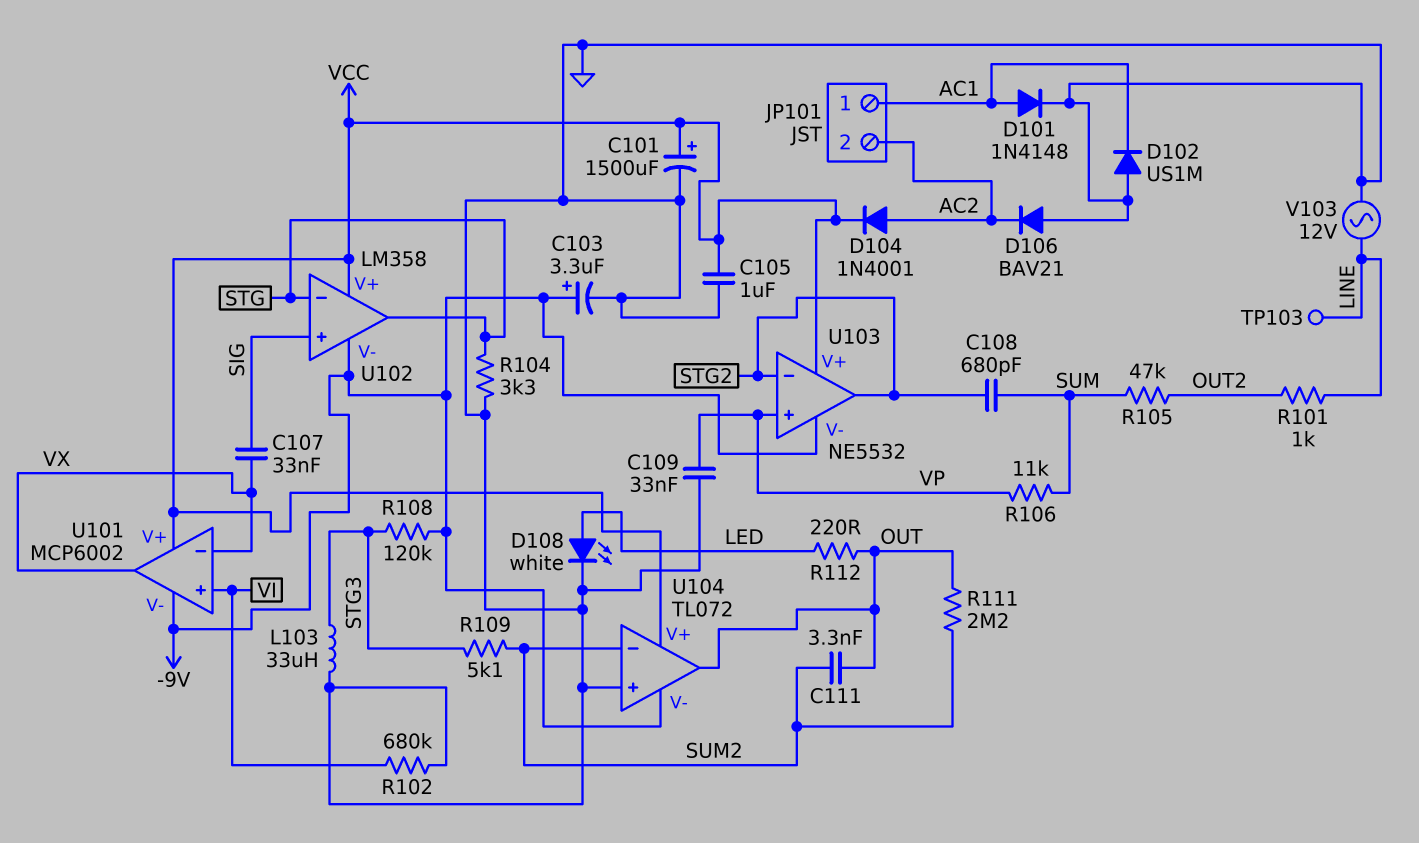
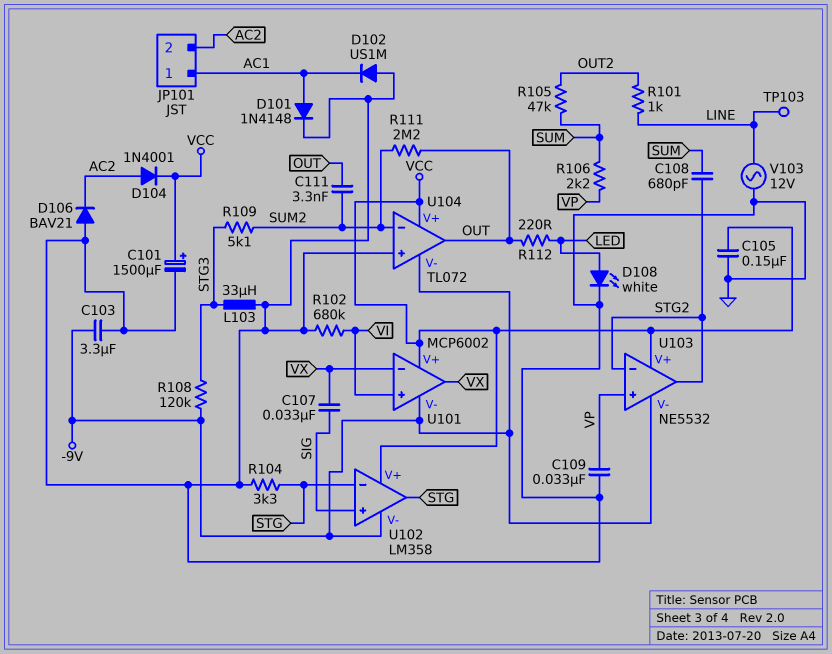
C103: 3.3uF (plus -9V, minus GND) -> 3.3uF (-9V, GND)
C105: 1uF (GND, VCC) -> 150nF (GND, VCC)
R106: 11k (SUM, VP) -> 2.2k (SUM, VP)

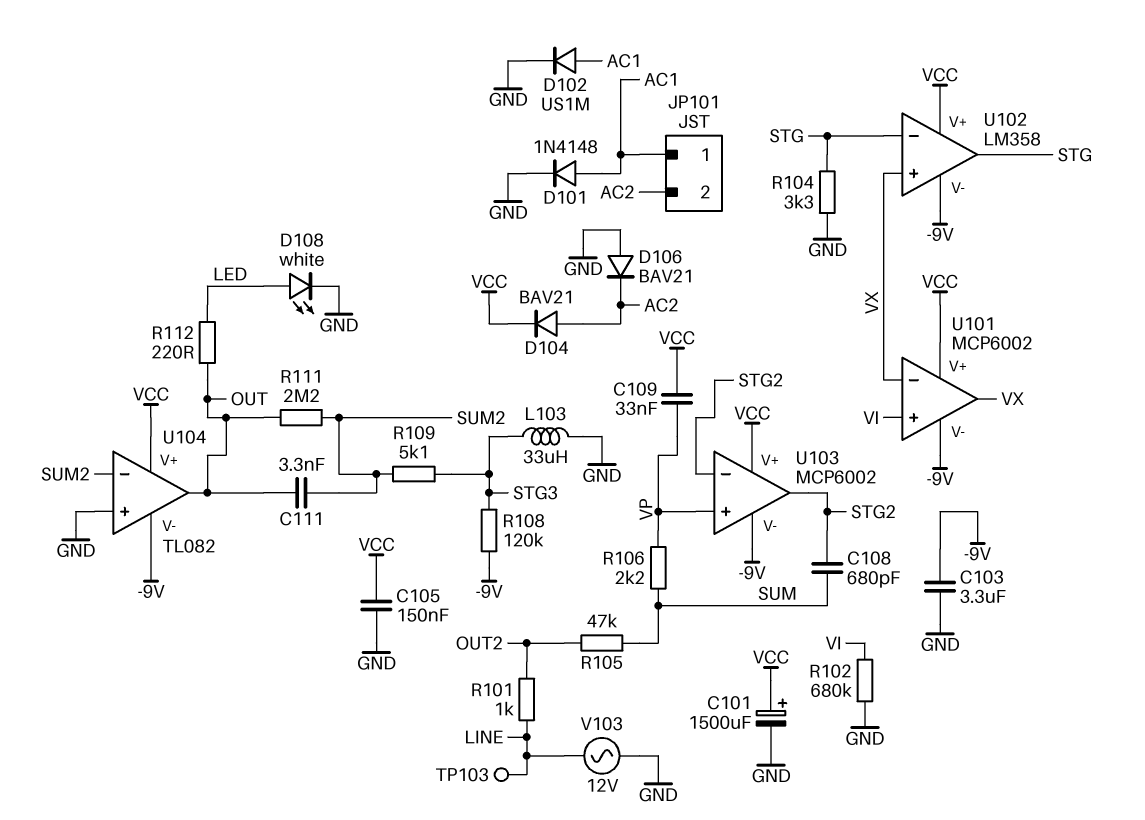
C107: 33nF (SIG, VX) -> none
C109: 33nF (GND, VP) -> 33nF (VCC, VP)
D102: diode US1M (A GND, K AC1) -> diode US1M (A AC1, K GND)
D104: diode 1N4001 (A AC2, K VCC) -> diode BAV21 (A AC2, K VCC)
U102 pin in+: SIG -> VX
U103: NE5532 -> MCP6002
U104: TL072 -> TL082

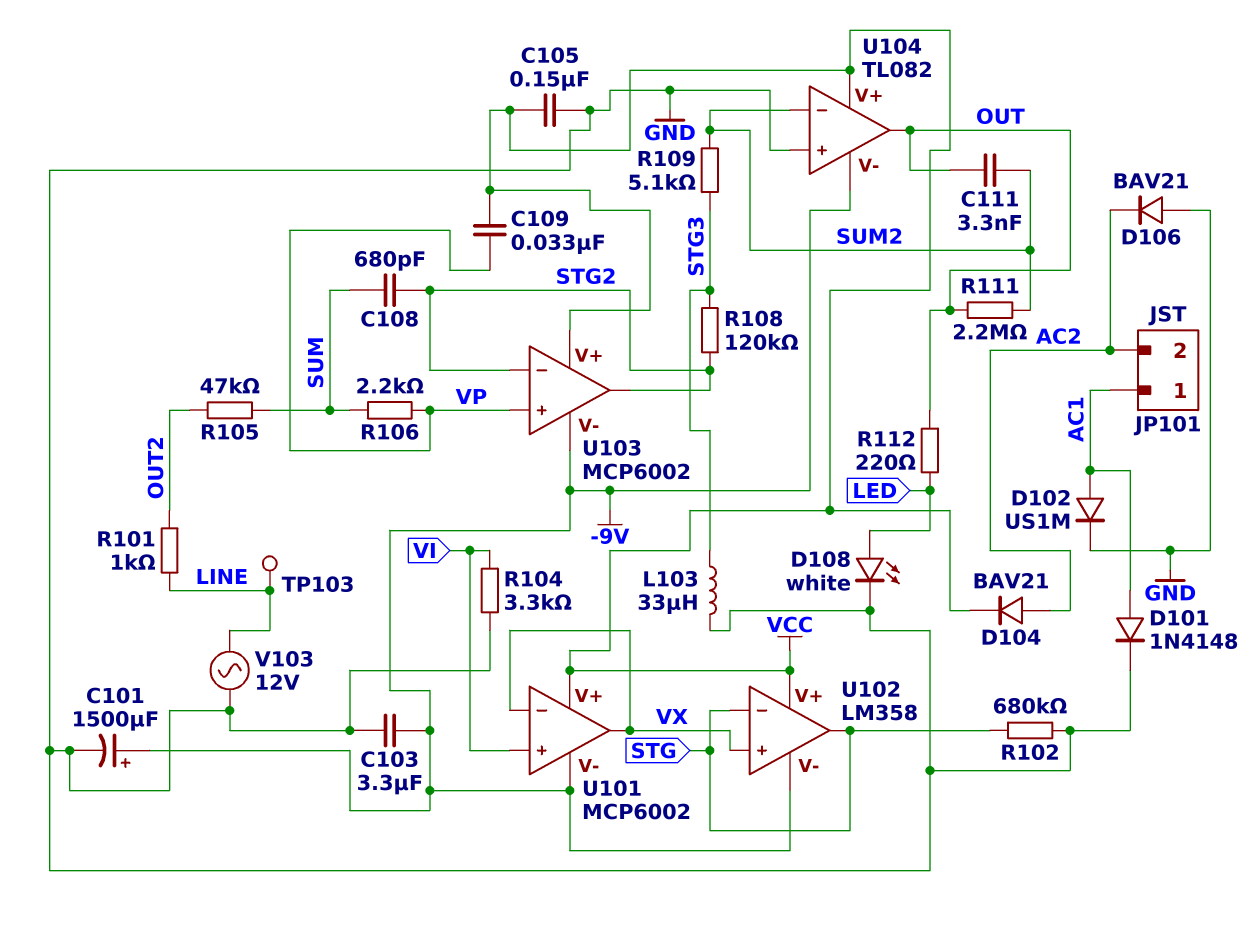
C101: 1500uF (plus VCC, minus GND) -> 1500uF (plus -9V, minus GND)
R102: 680k (GND, VI) -> 680k (GND, STG)
R104: 3.3k (GND, STG) -> 3.3k (GND, VI)
R108: 120k (-9V, STG3) -> 120k (STG2, STG3)

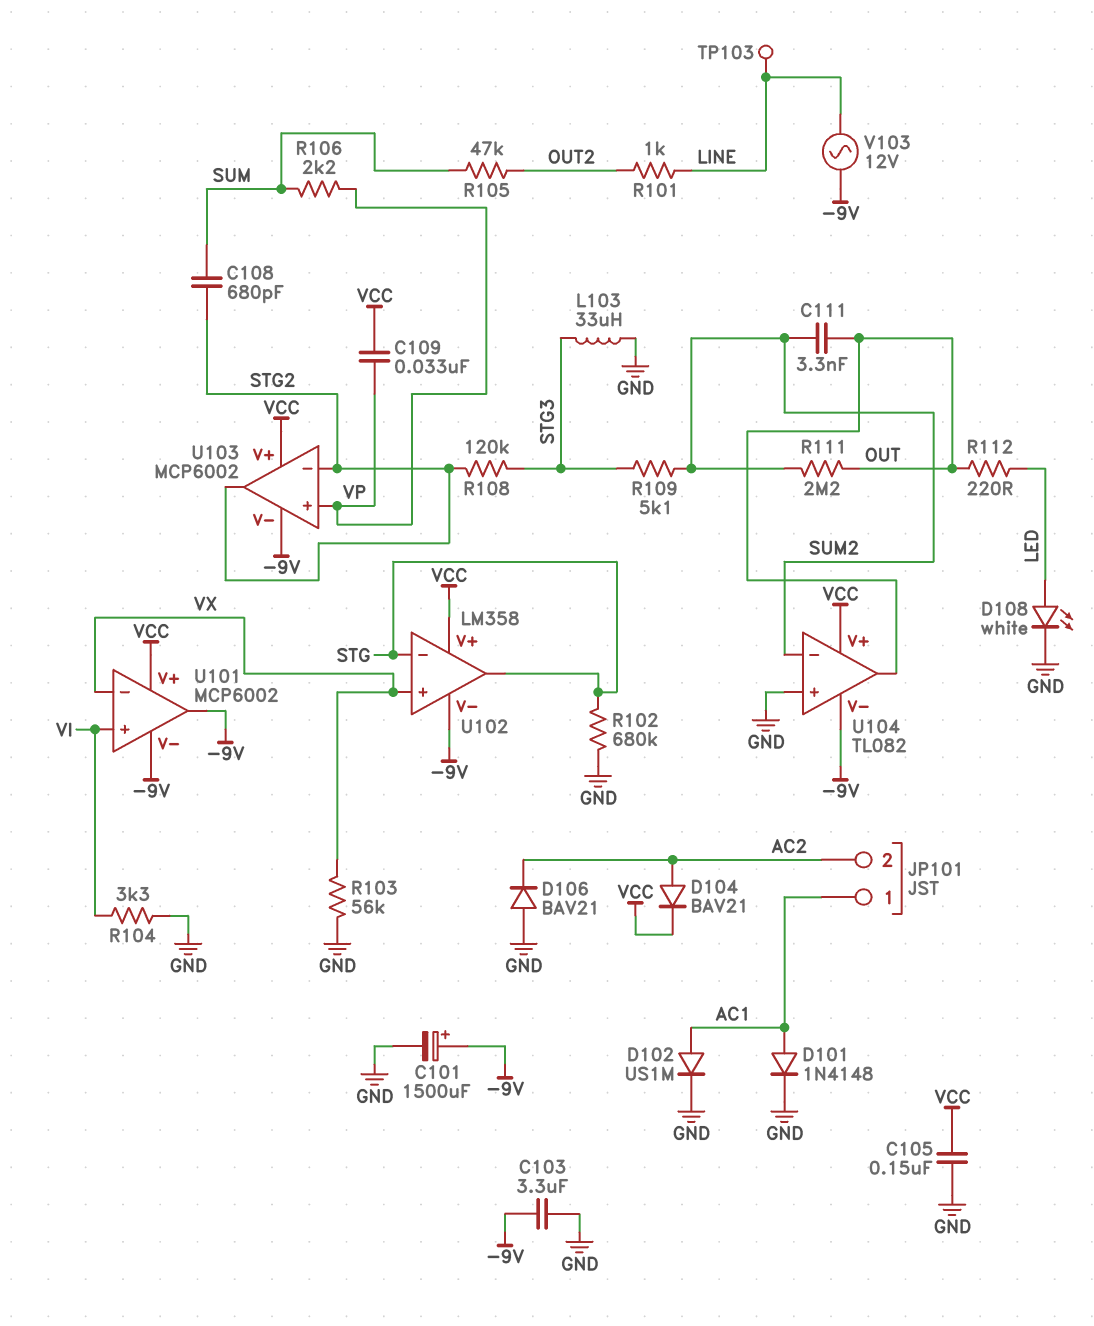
R103: none -> 56k (GND, VX)
U101 pin out: VX -> -9V
V103: AC 12V (GND, LINE) -> AC 12V (-9V, LINE)

